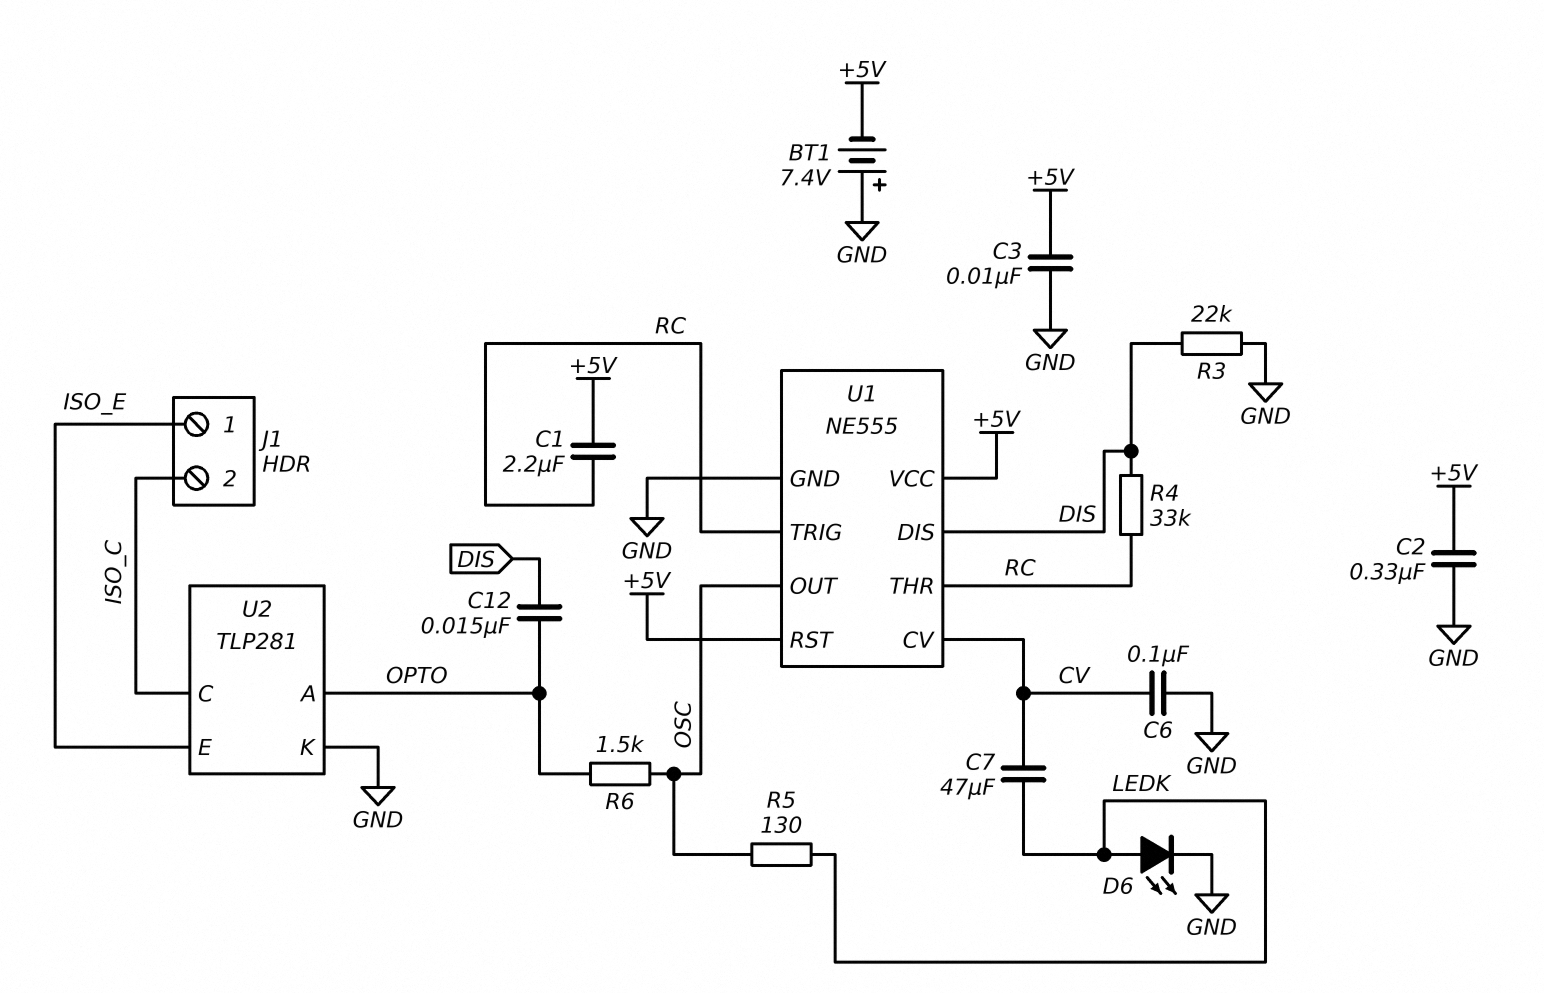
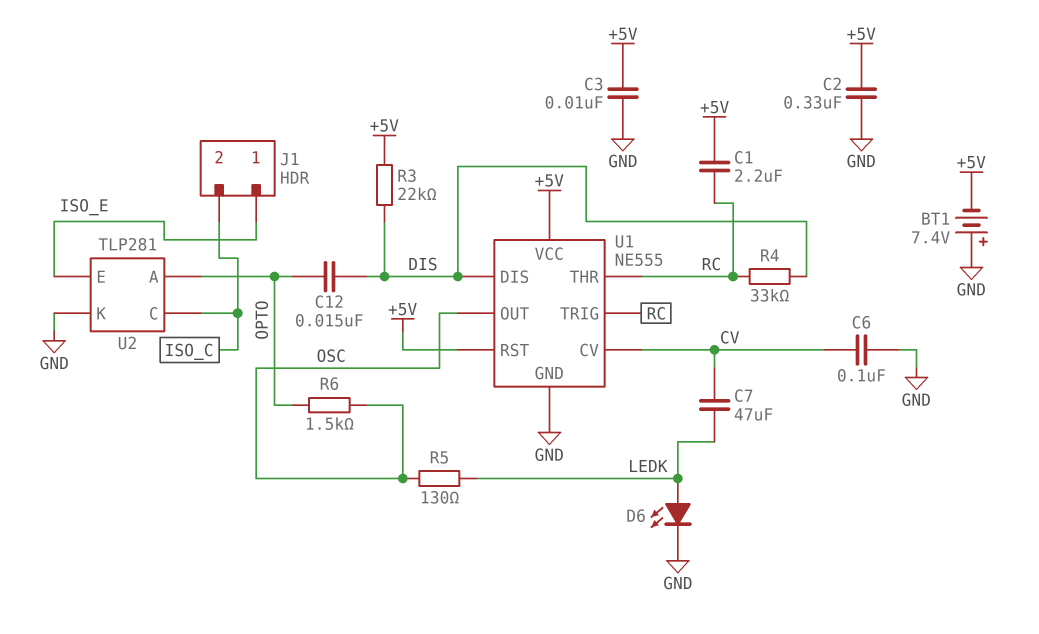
R3: 22k (DIS, GND) -> 22k (+5V, DIS)

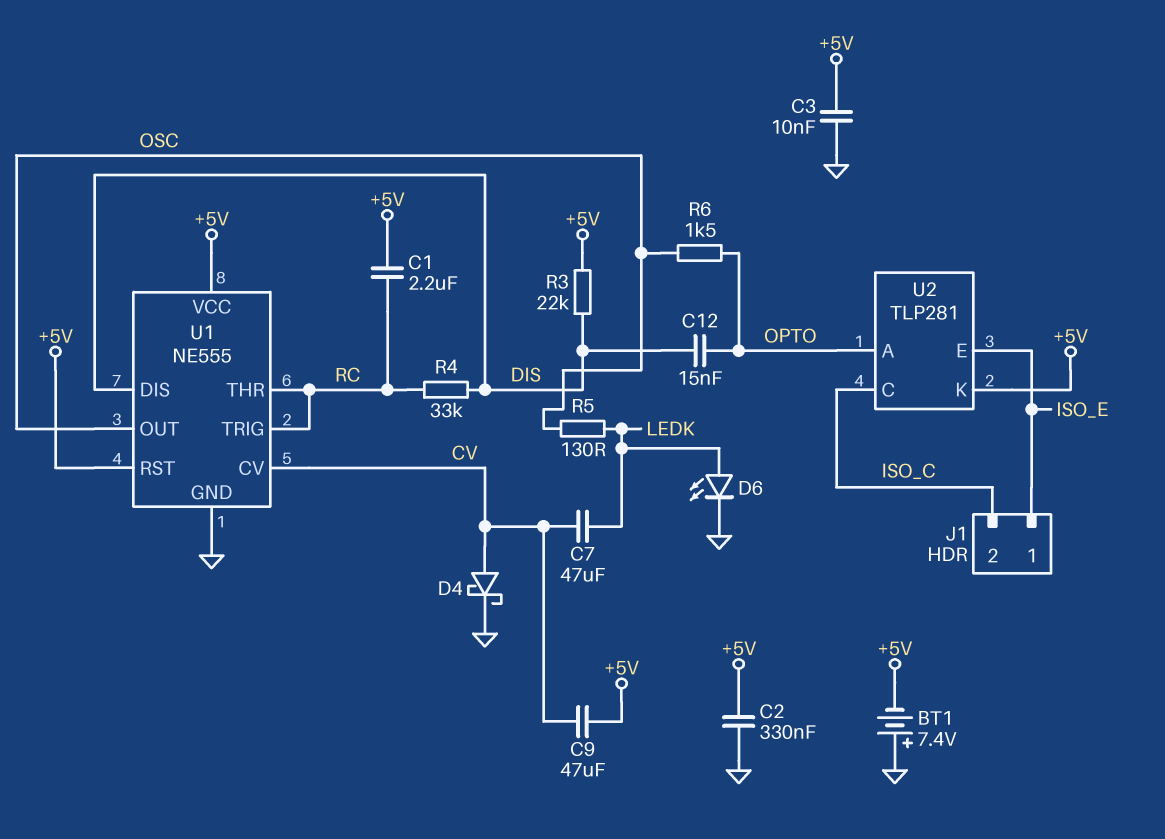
C6: 100nF (CV, GND) -> none
C9: none -> 47uF (+5V, CV)
D4: none -> schottky (A CV, K GND)
U2 pin K: GND -> +5V

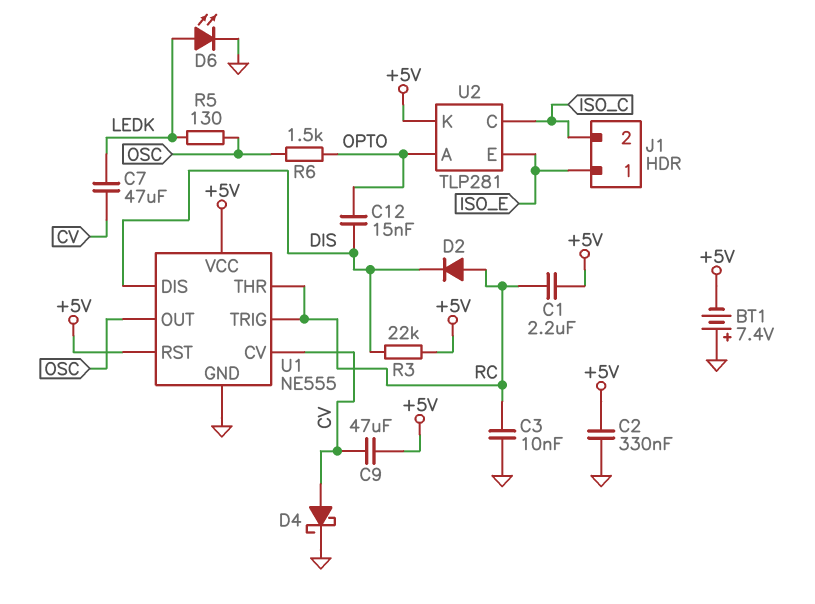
C3: 10nF (+5V, GND) -> 10nF (GND, RC)
D2: none -> diode (A RC, K DIS)
R4: 33k (DIS, RC) -> none

